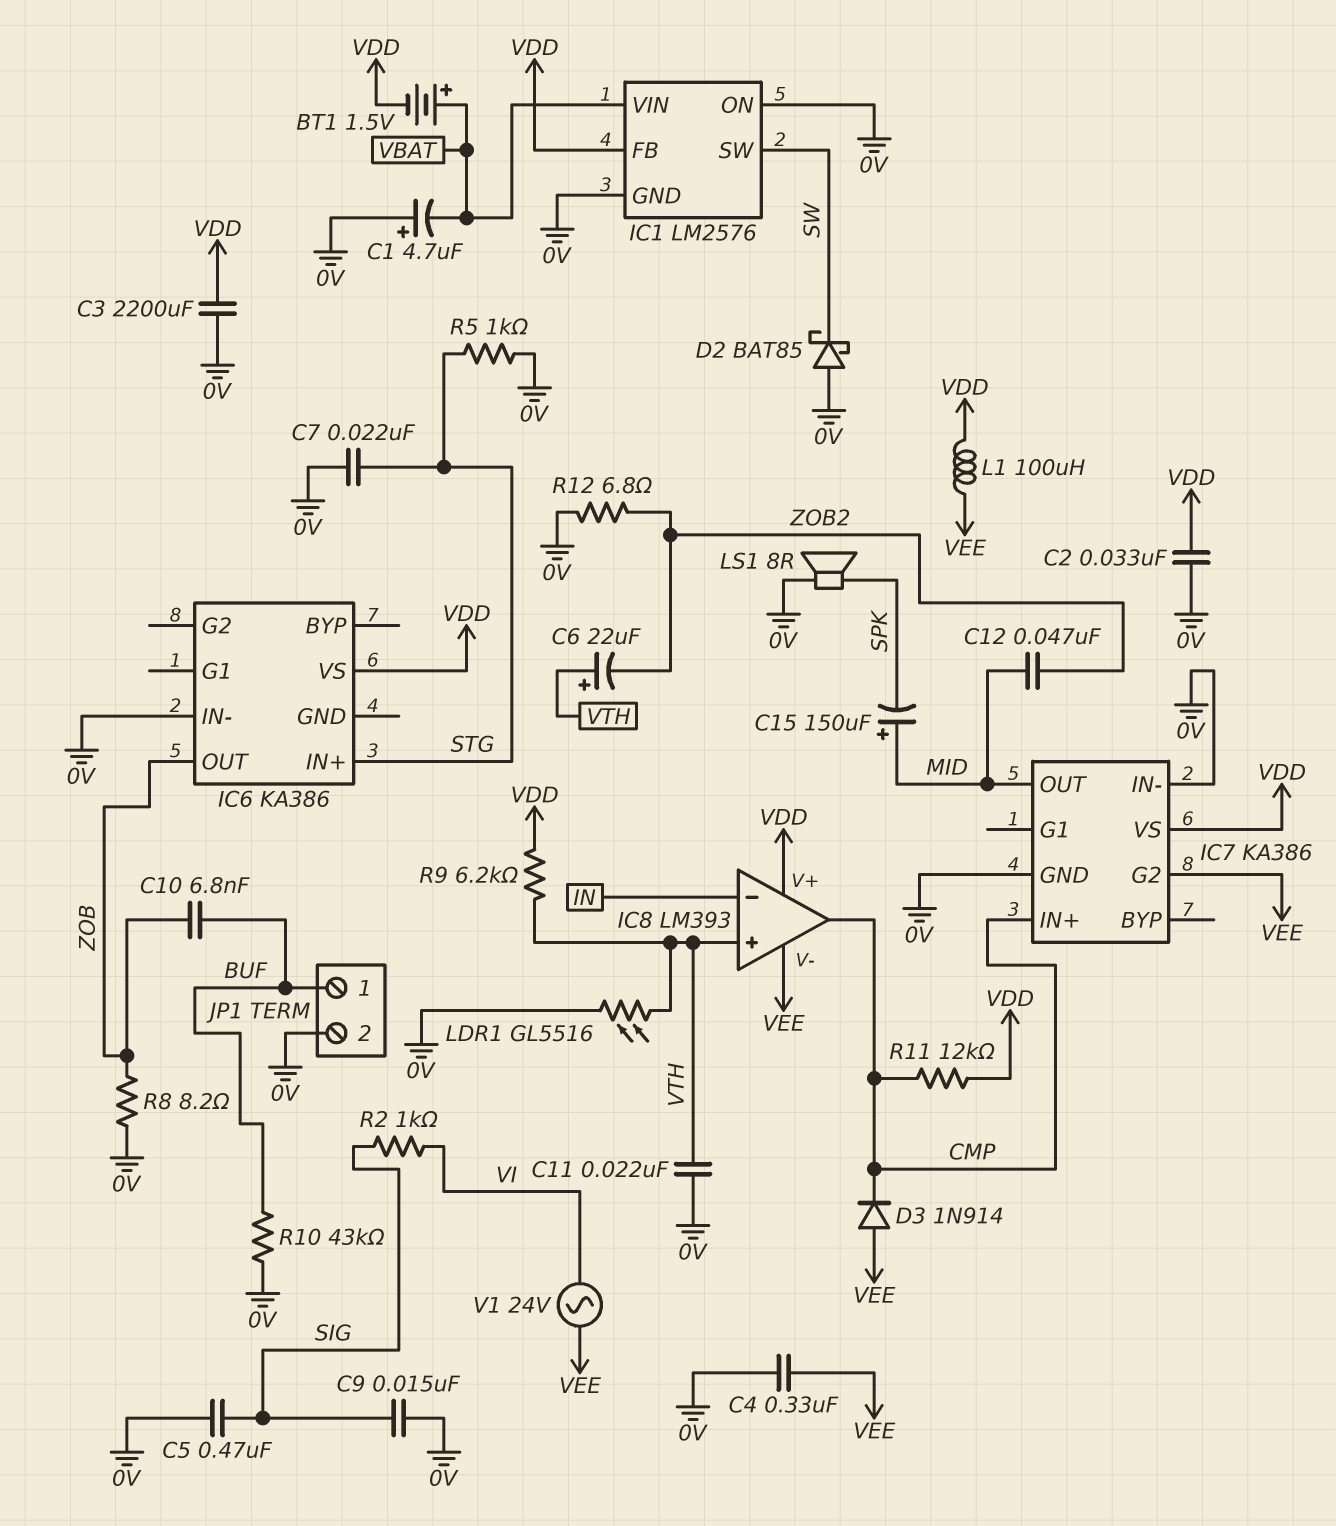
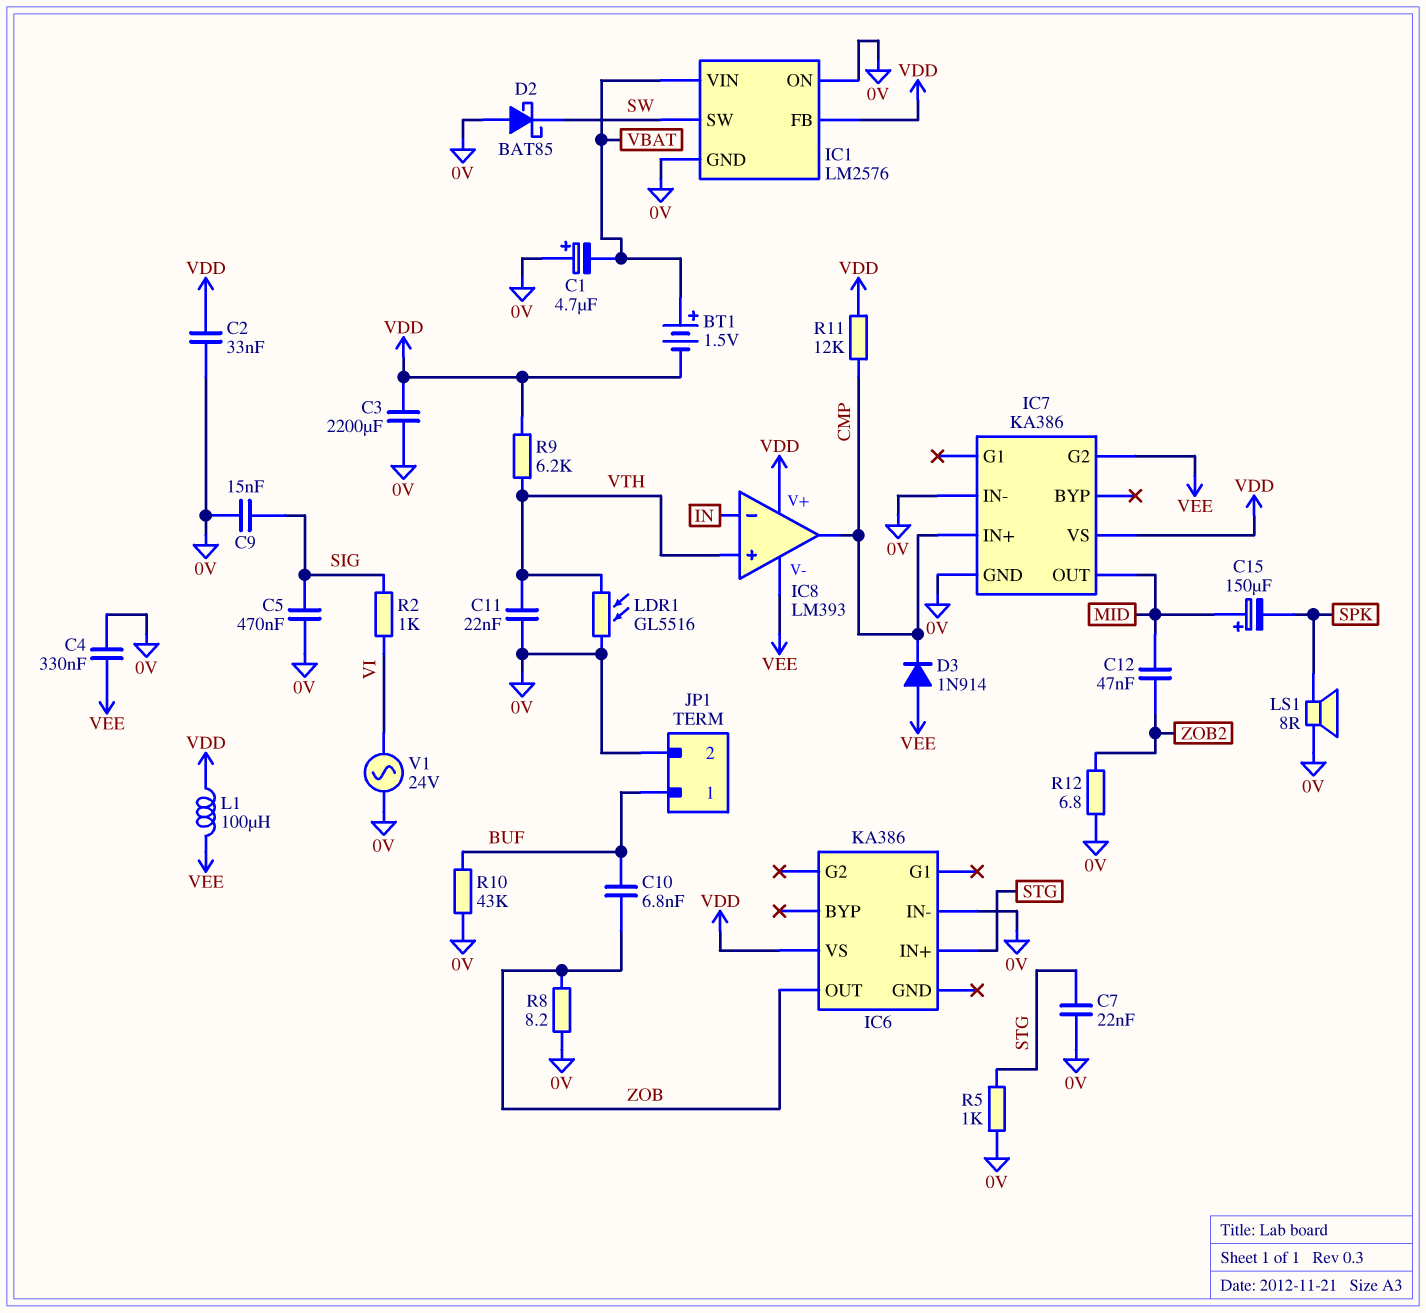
C6: 22uF (plus VTH, minus ZOB2) -> none
V1: AC 24V (VEE, VI) -> AC 24V (0V, VI)

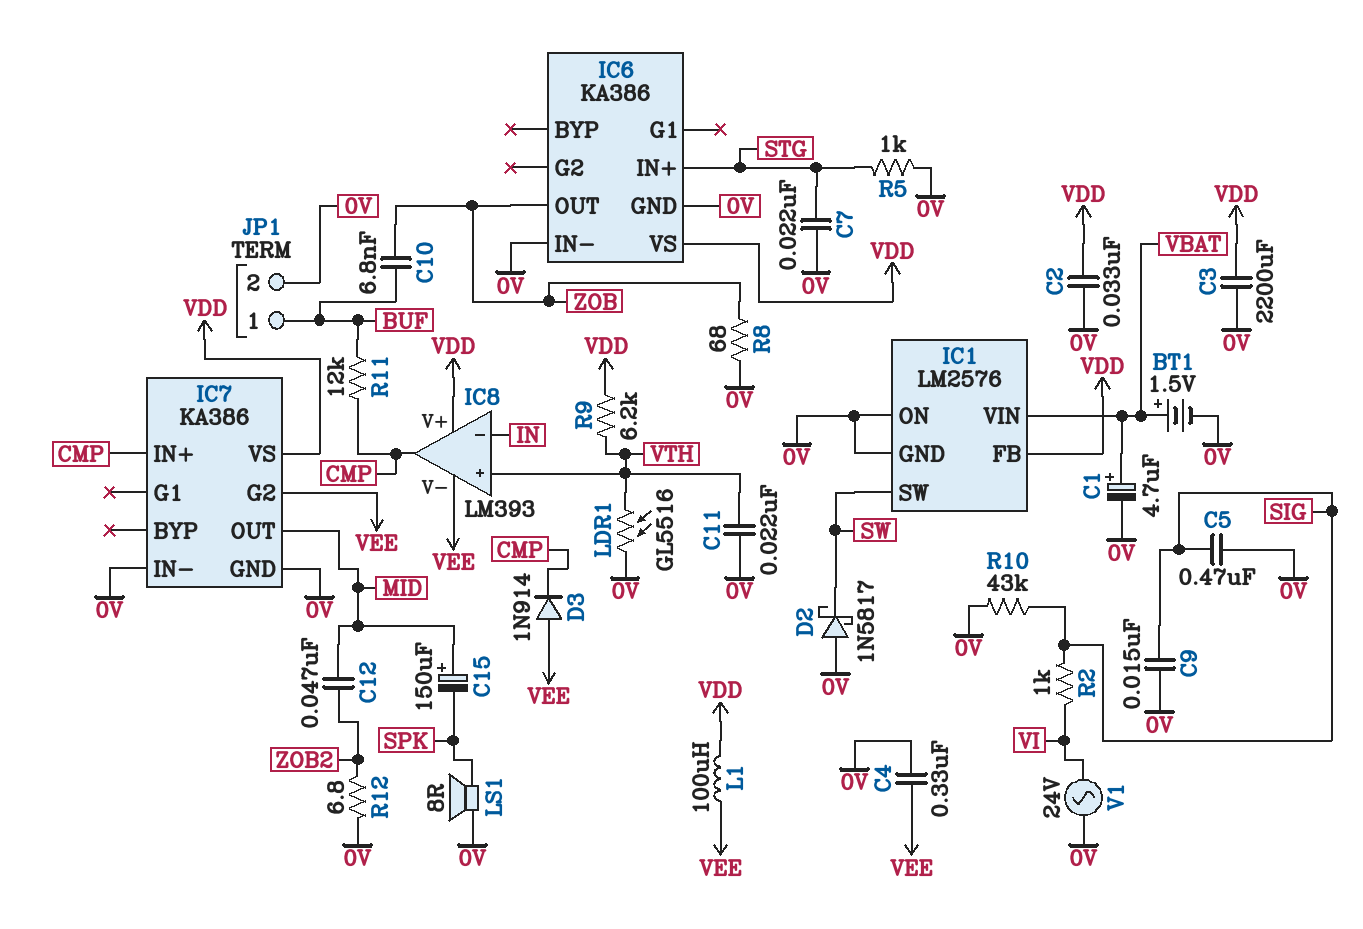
BT1: 1.5V (plus VBAT, minus VDD) -> 1.5V (plus VBAT, minus 0V)
C1: 4.7uF (plus 0V, minus VBAT) -> 4.7uF (plus VBAT, minus 0V)
D2: schottky BAT85 (A 0V, K SW) -> schottky 1N5817 (A 0V, K SW)
IC6 pin GND: none -> 0V
R8: 8.2 (0V, ZOB) -> 68 (0V, ZOB)
R10: 43k (0V, BUF) -> 43k (0V, SIG)
R11: 12k (CMP, VDD) -> 12k (BUF, CMP)

